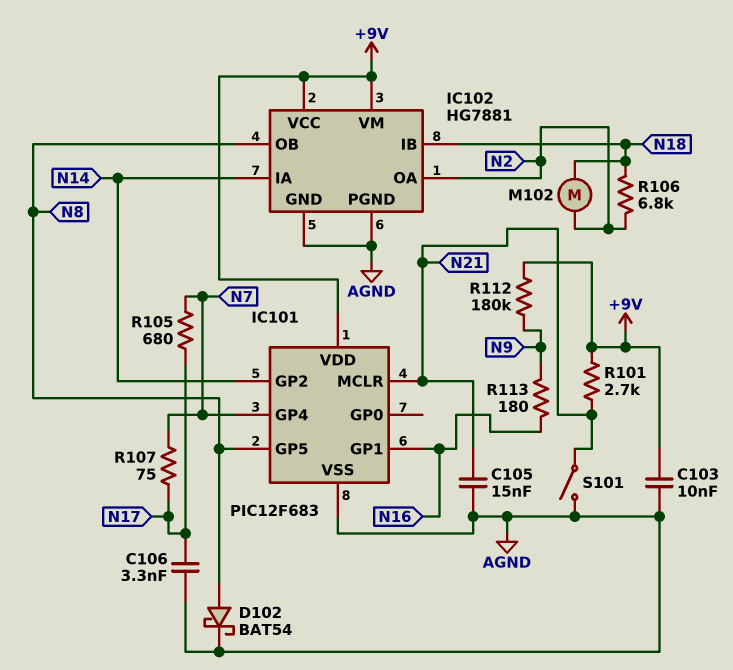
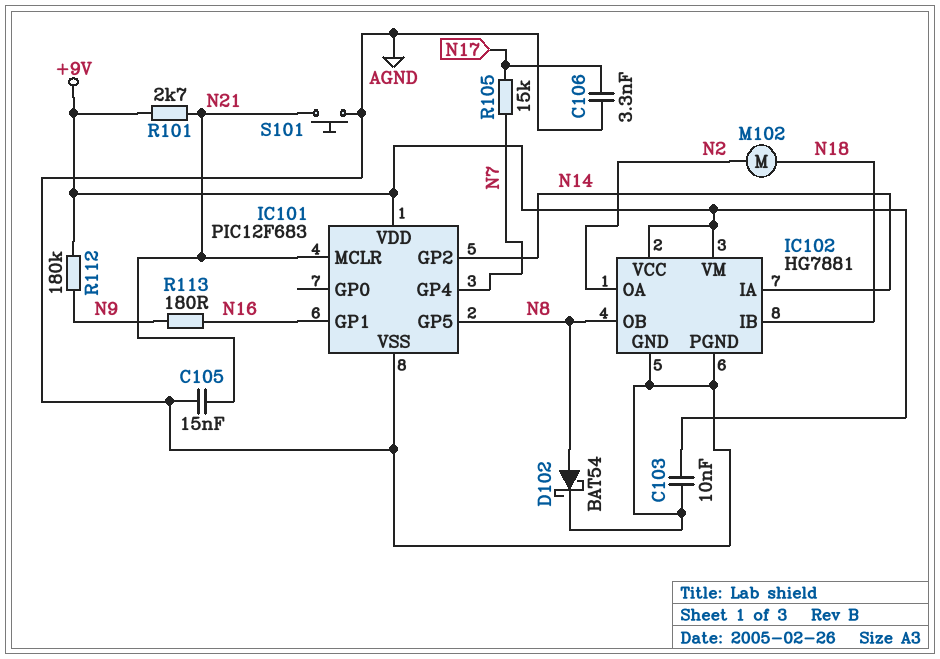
R105: 680 (N7, N17) -> 15k (N7, N17)
R106: 6.8k (N2, N18) -> none
R107: 75 (N7, N17) -> none
S101: switch (AGND, N21) -> button (AGND, N21)

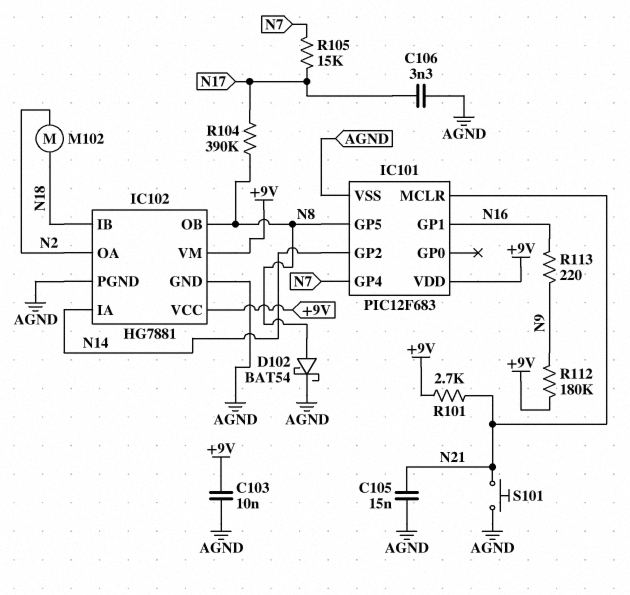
R104: none -> 390k (N8, N17)
R113: 180 (N9, N16) -> 220 (N9, N16)

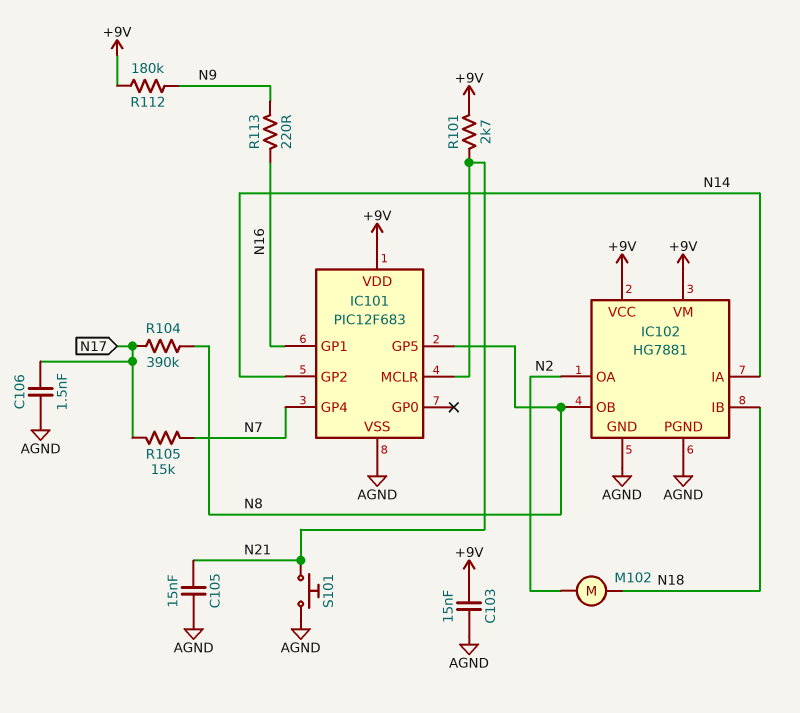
C103: 10nF (+9V, AGND) -> 15nF (+9V, AGND)
C106: 3.3nF (AGND, N17) -> 1.5nF (AGND, N17)
D102: schottky BAT54 (A N8, K AGND) -> none

